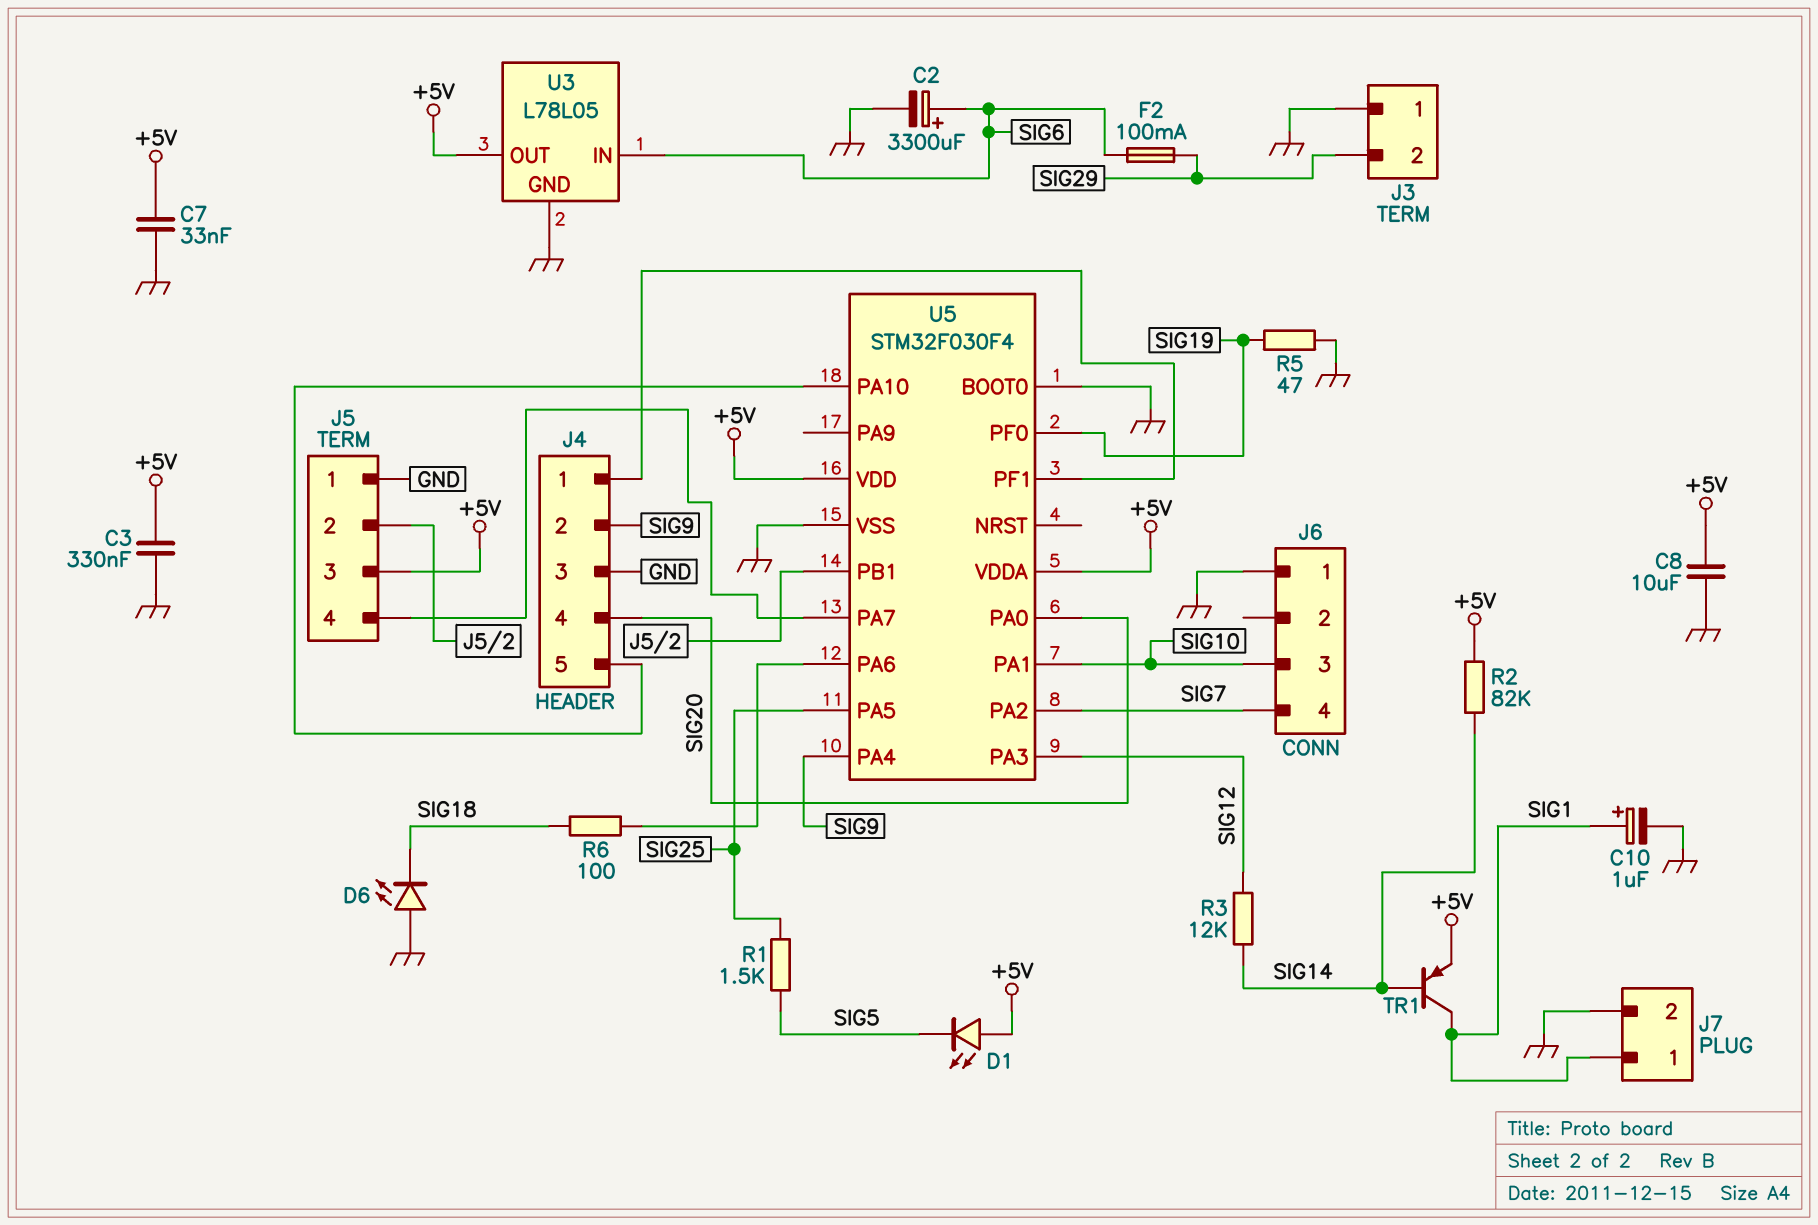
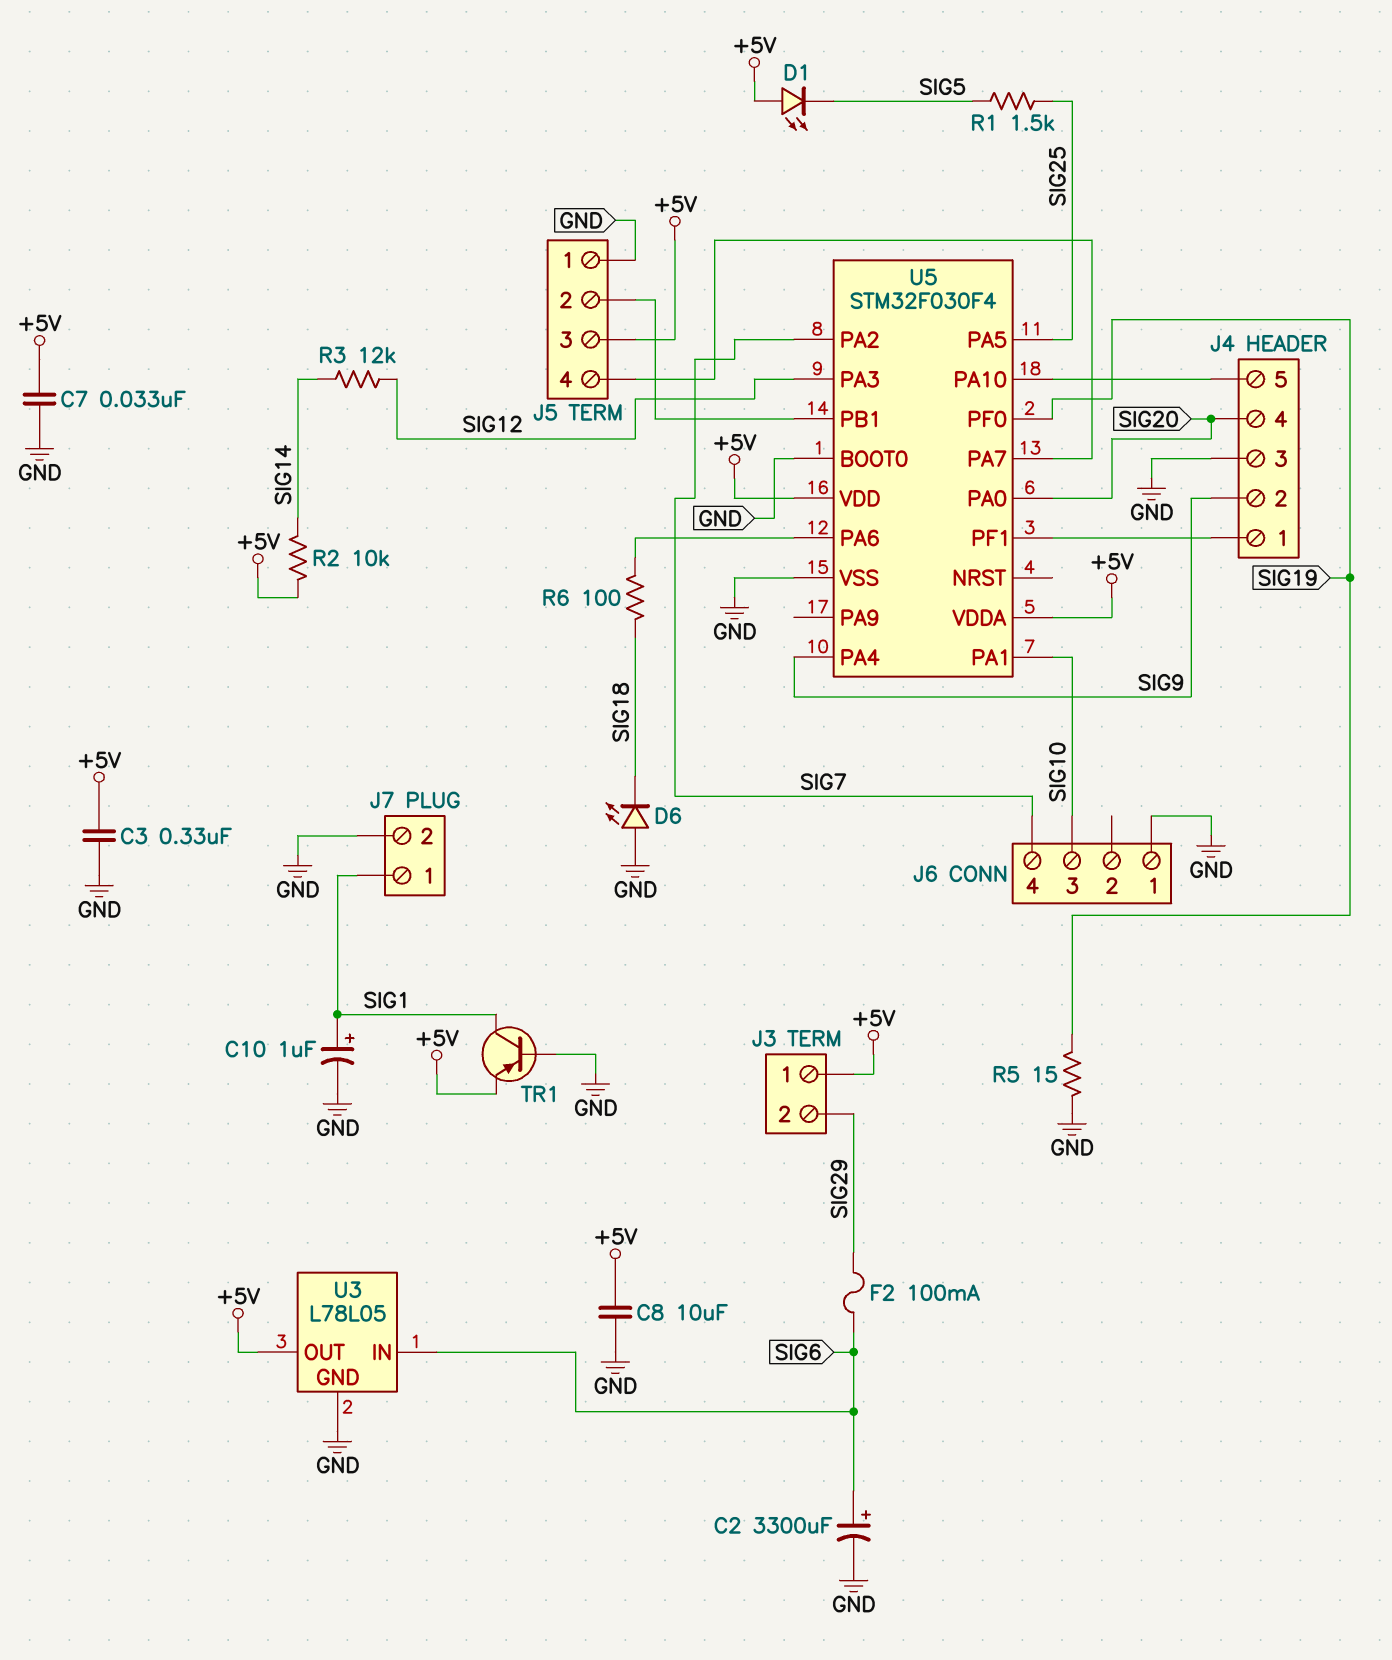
J3 pin 1: GND -> +5V
R2: 82k (+5V, SIG14) -> 10k (+5V, SIG14)
R5: 47 (GND, SIG19) -> 15 (GND, SIG19)
TR1: PNP (B SIG14, C SIG1, E +5V) -> PNP (B GND, C SIG1, E +5V)

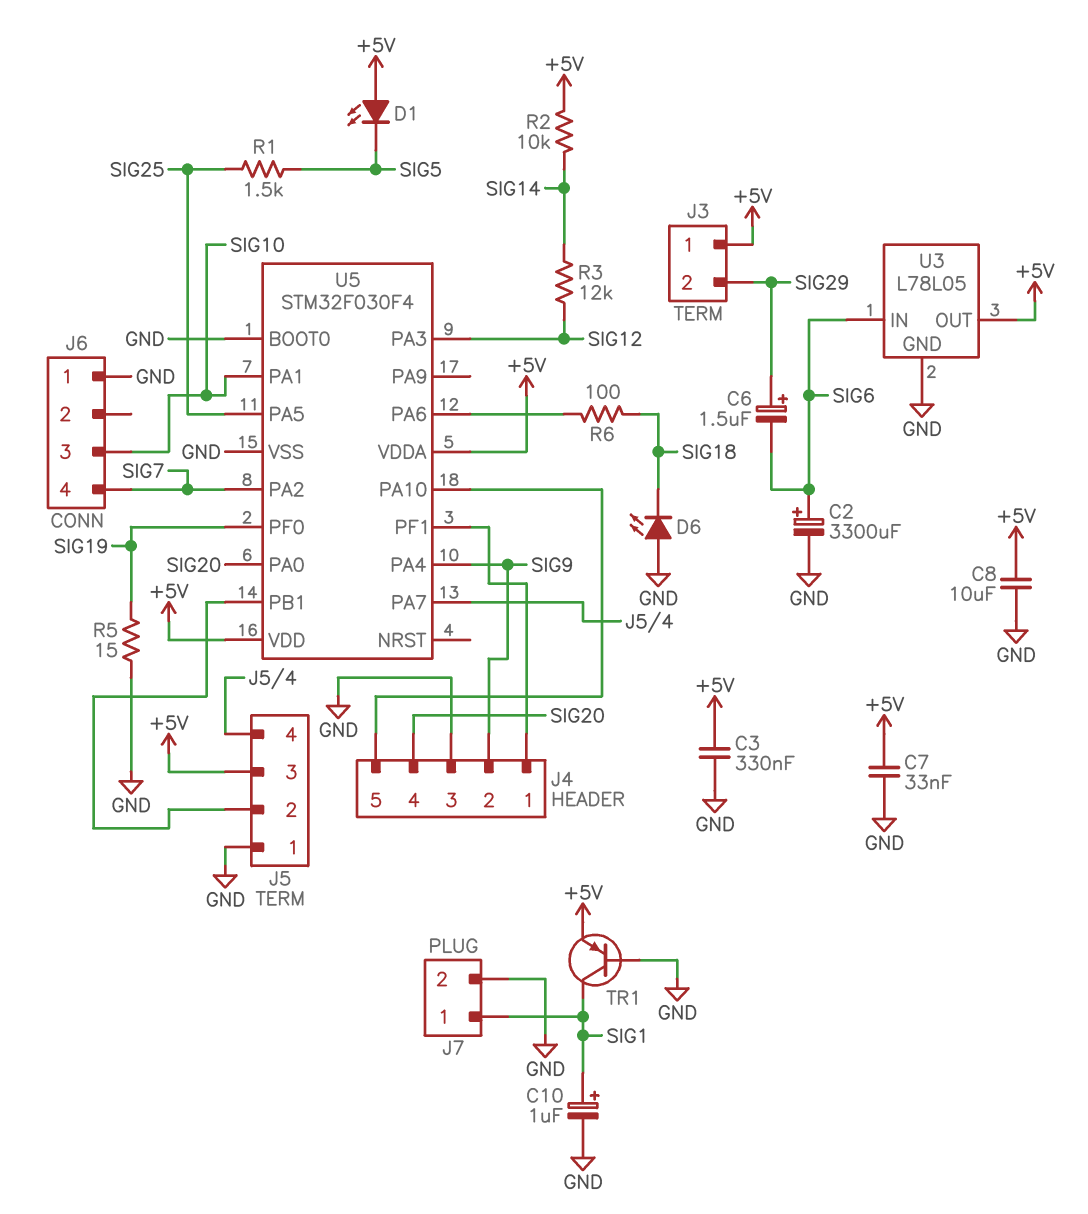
C6: none -> 1.5uF (plus SIG29, minus SIG6)
F2: 100mA (SIG6, SIG29) -> none

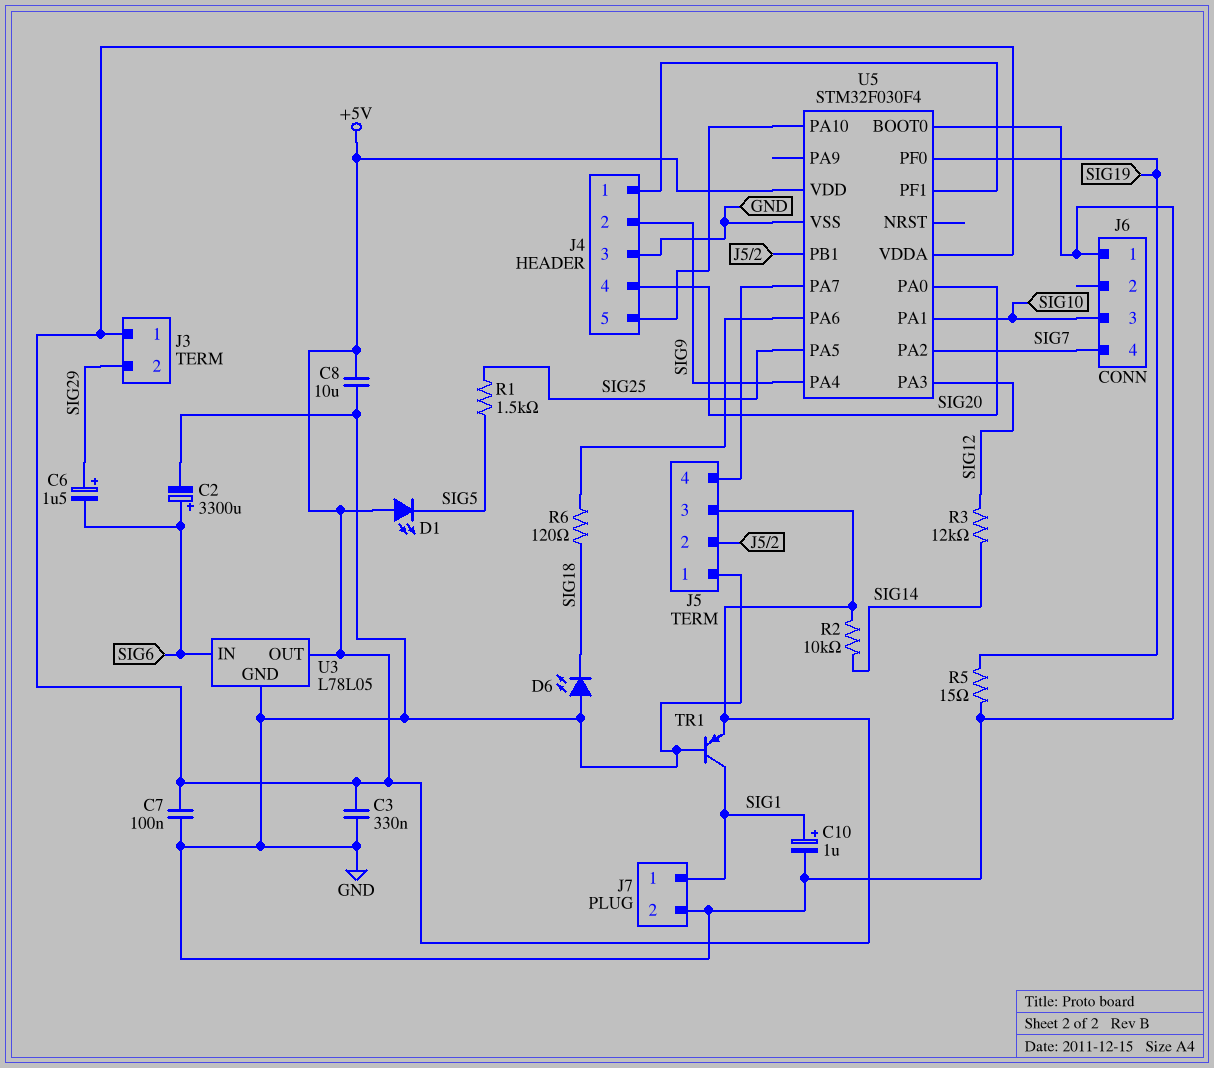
C7: 33nF (+5V, GND) -> 100nF (+5V, GND)
R6: 100 (SIG18, U5/PA6) -> 120 (SIG18, U5/PA6)

